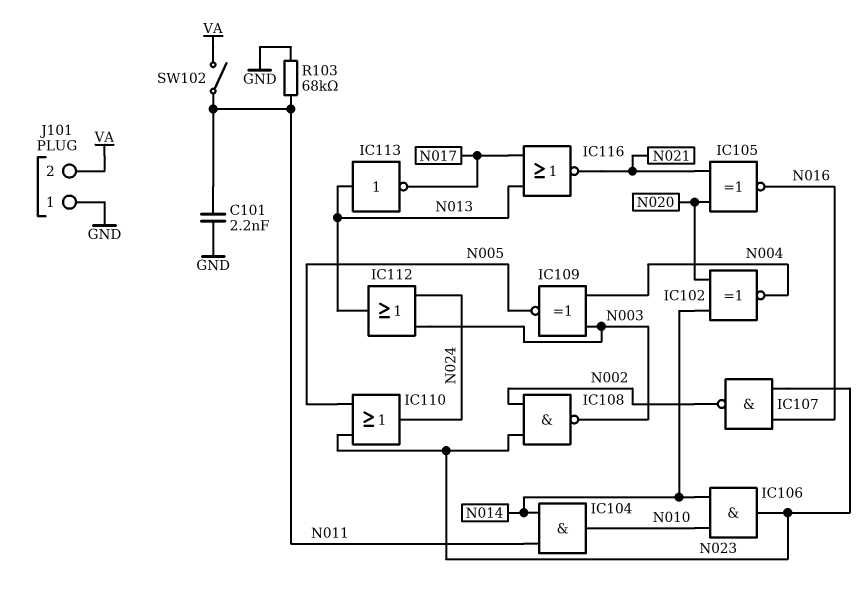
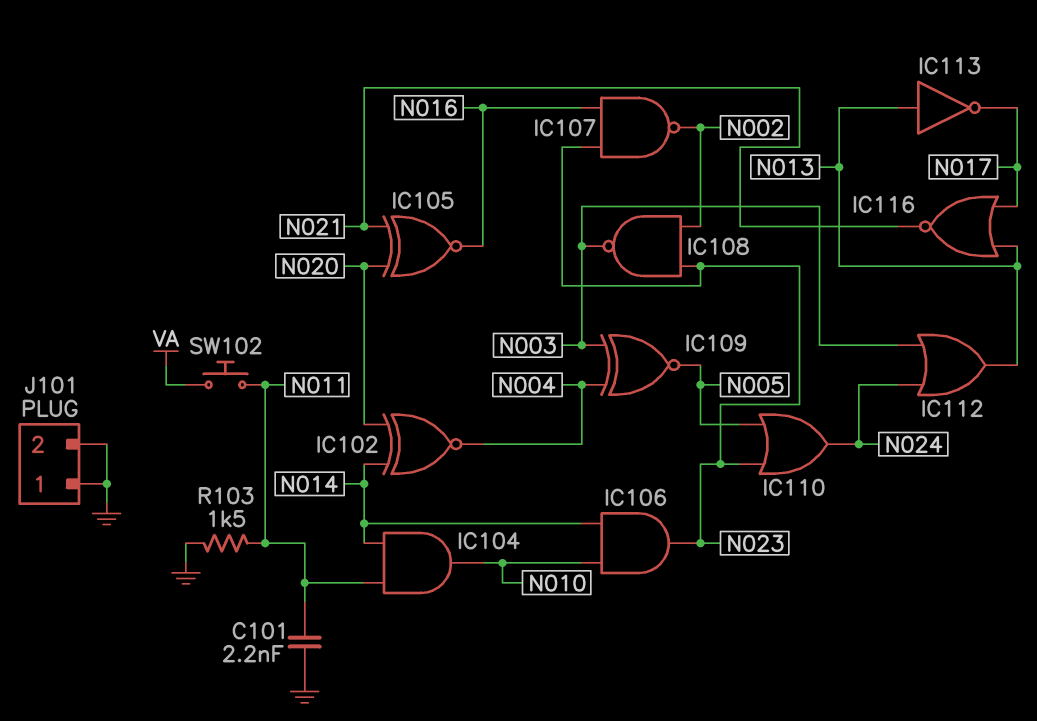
J101 pin 2: VA -> GND
R103: 68k (GND, N011) -> 1.5k (GND, N011)
SW102: switch (N011, VA) -> button (N011, VA)

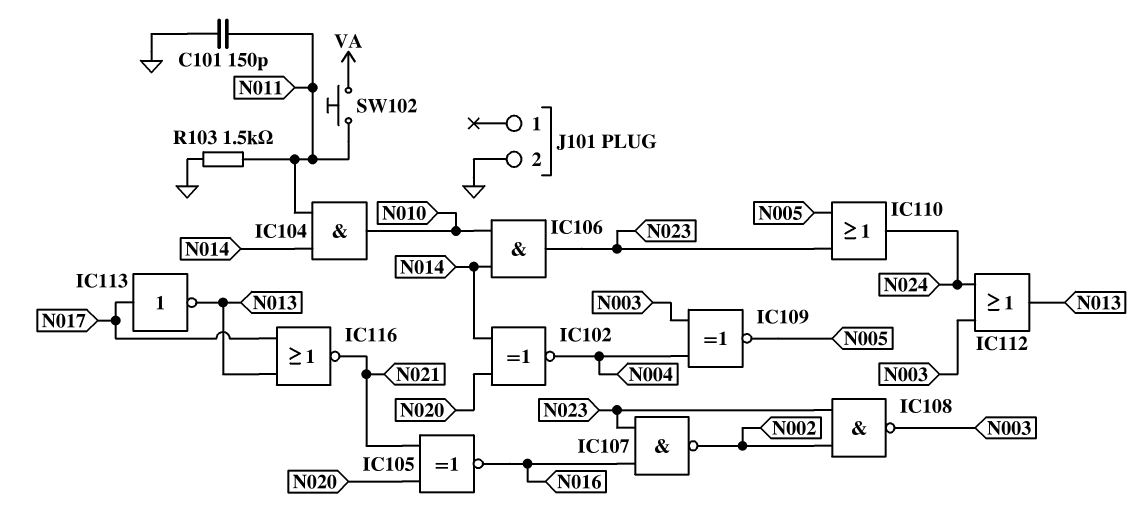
C101: 2.2nF (GND, N011) -> 150pF (GND, N011)
IC113: NOT (in N013, out N017) -> NOT (in N017, out N013)
J101 pin 1: GND -> none

